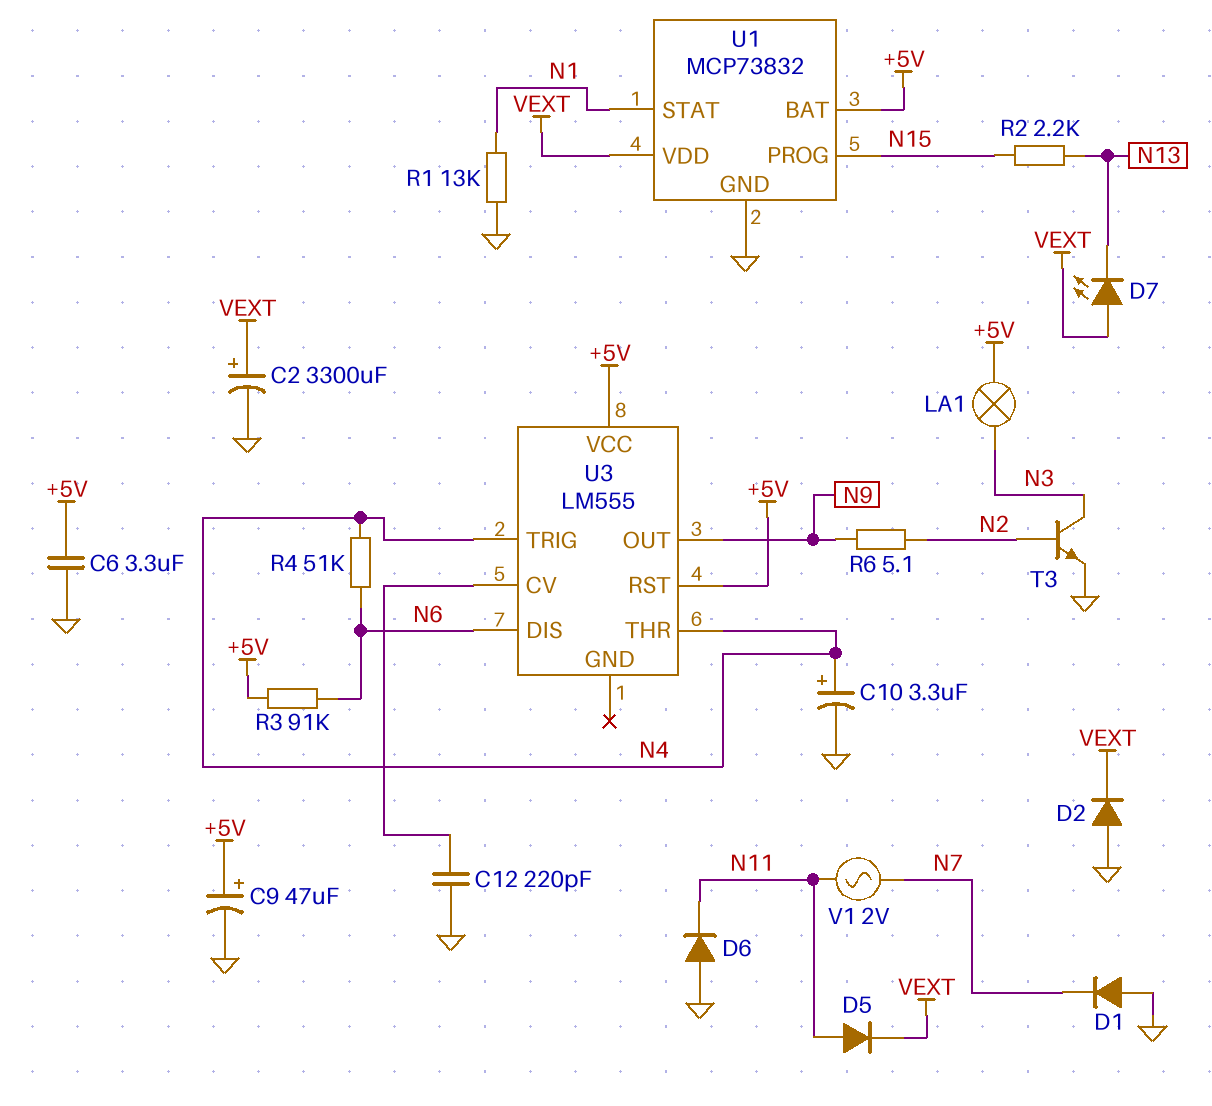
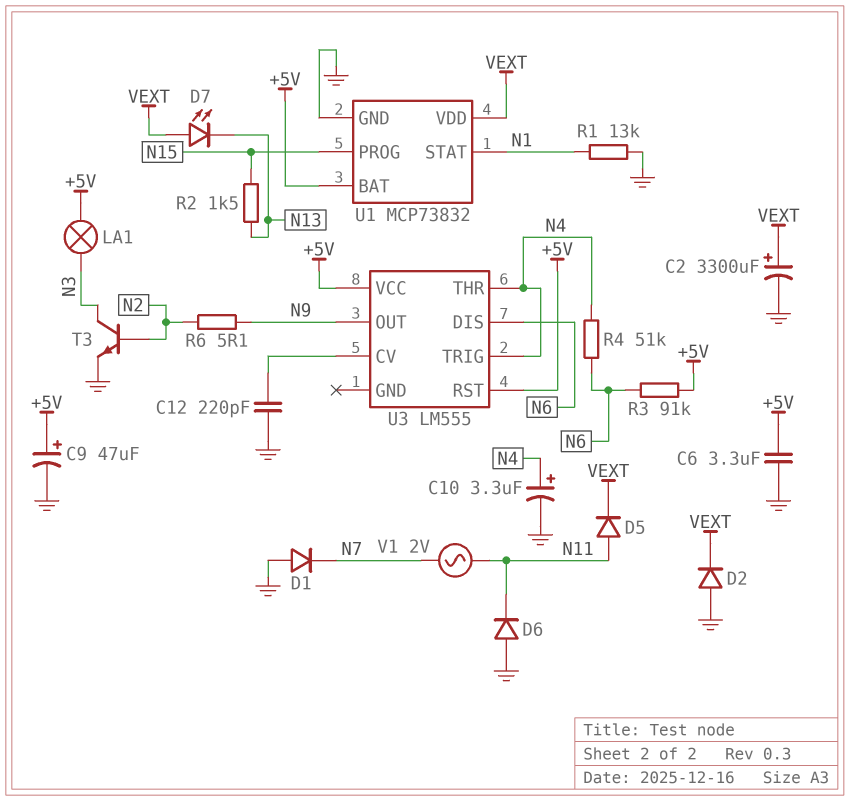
R2: 2.2k (N13, N15) -> 1.5k (N13, N15)

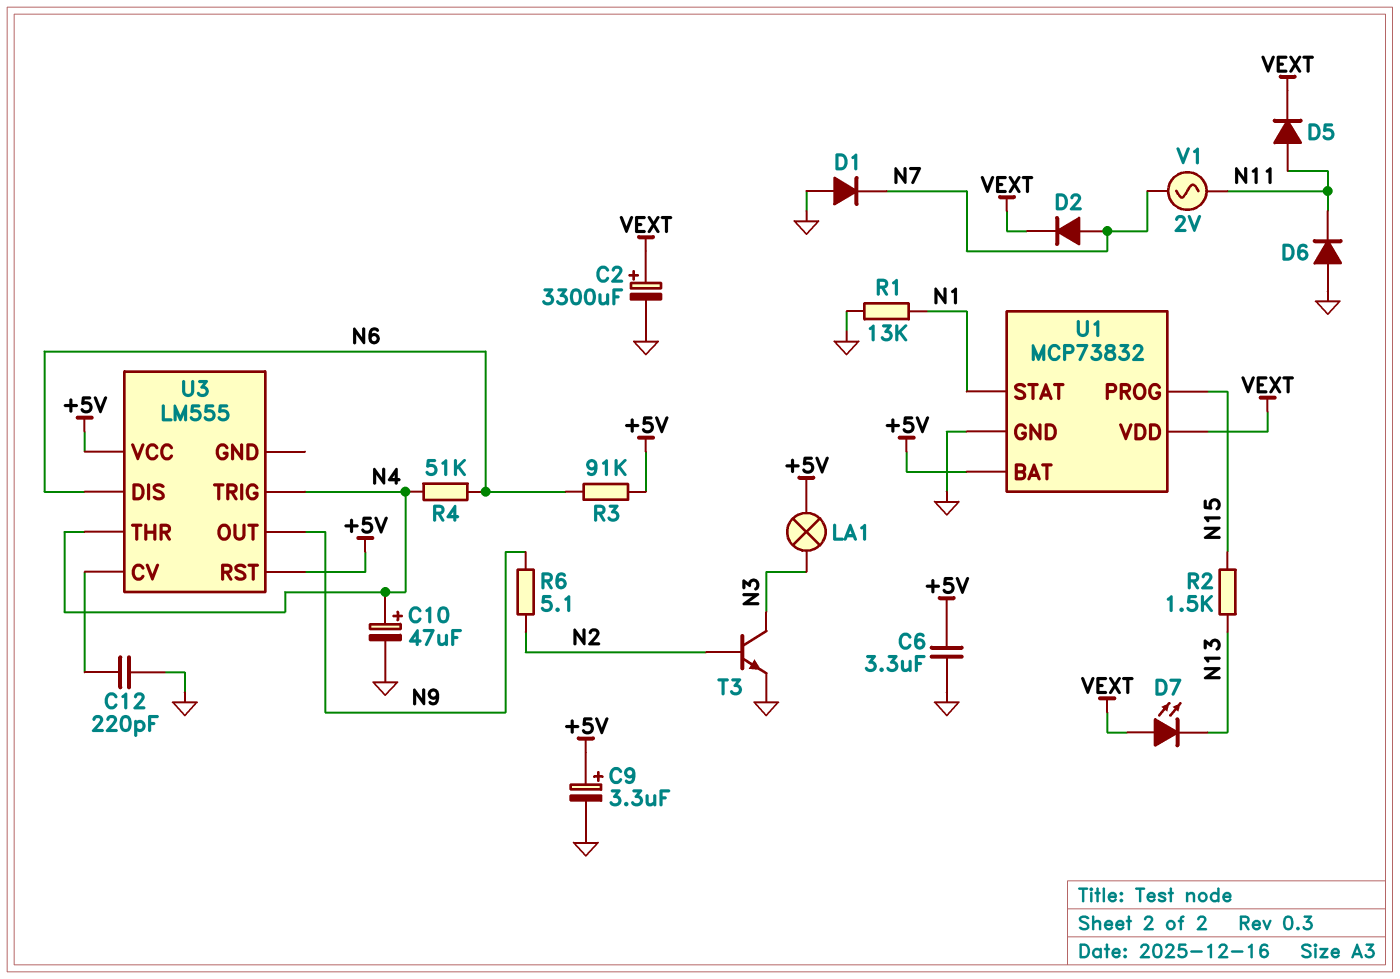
C9: 47uF (plus +5V, minus GND) -> 3.3uF (plus +5V, minus GND)
C10: 3.3uF (plus N4, minus GND) -> 47uF (plus N4, minus GND)
D2: diode (A GND, K VEXT) -> diode (A N7, K VEXT)

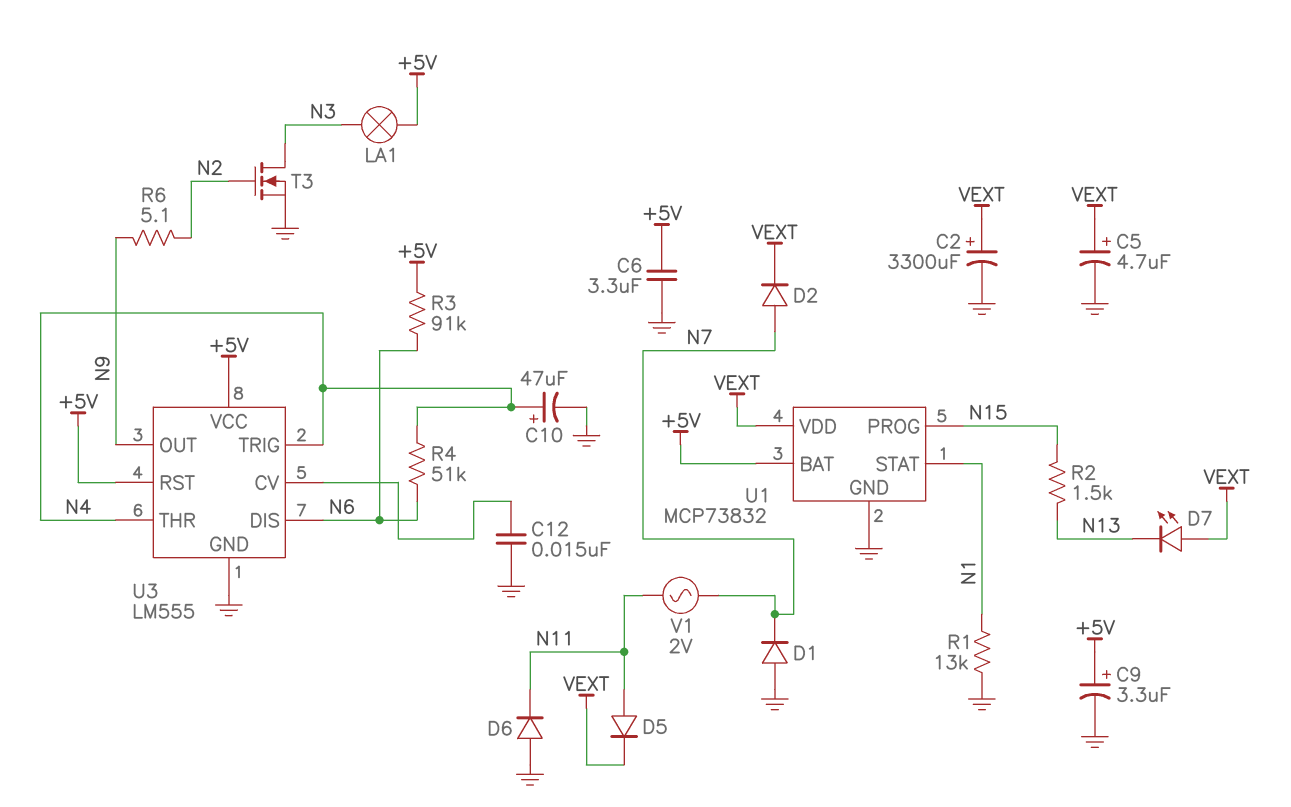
C5: none -> 4.7uF (plus VEXT, minus GND)
C12: 220pF (GND, U3/CV) -> 15nF (GND, U3/CV)
T3: NPN (B N2, C N3, E GND) -> NMOS (G N2, D N3, S GND)
U3 pin GND: none -> GND

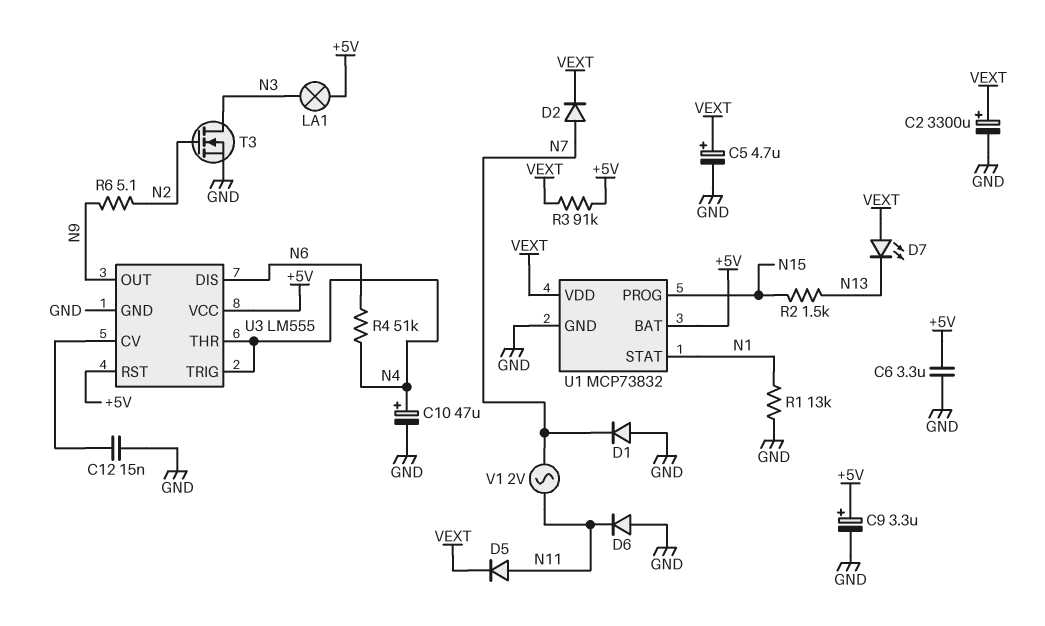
R3: 91k (+5V, N6) -> 91k (+5V, VEXT)

